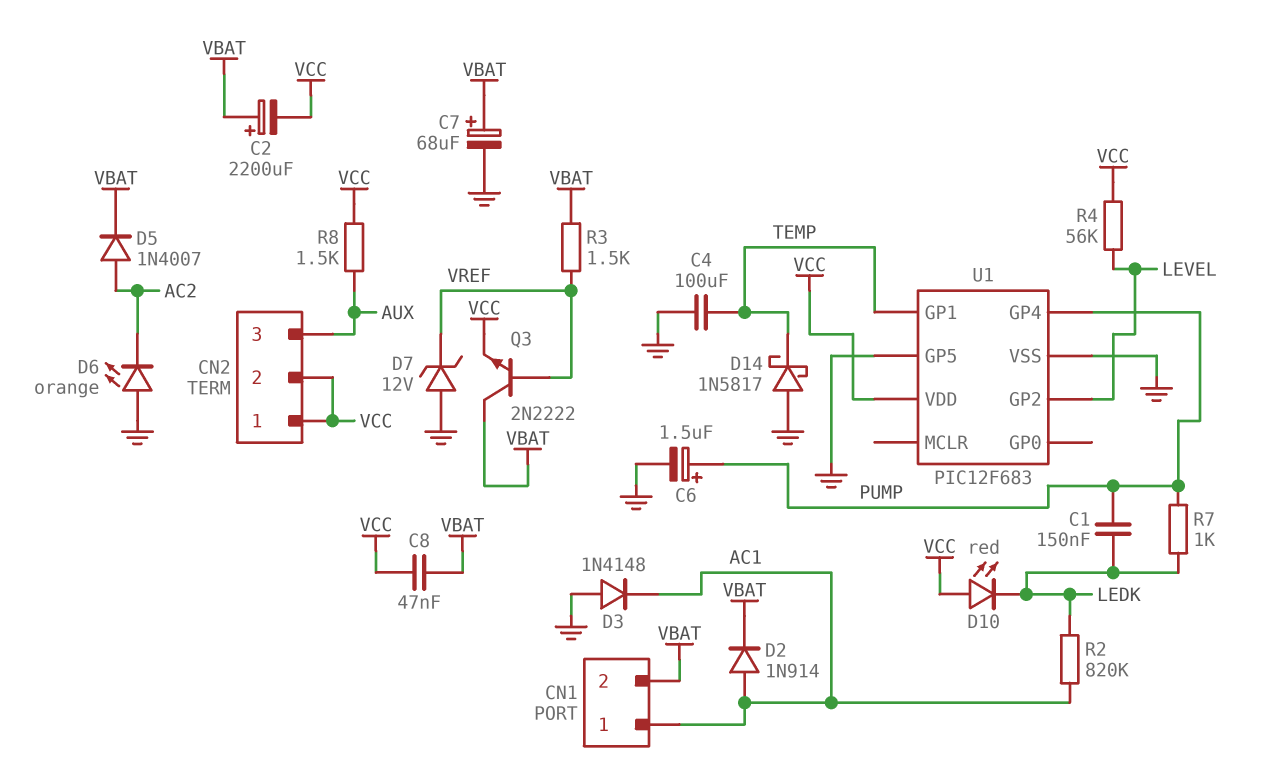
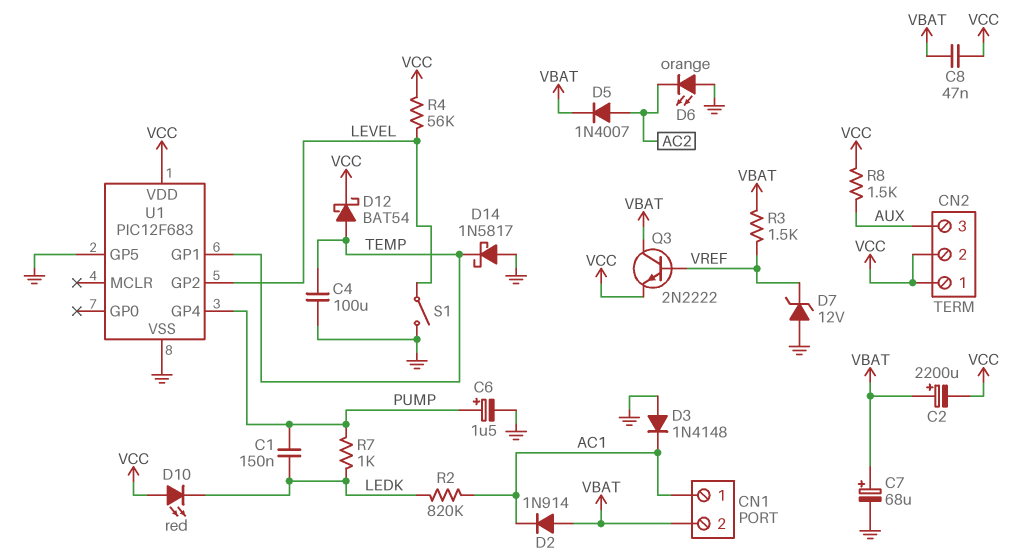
D2: diode 1N914 (A AC1, K VBAT) -> diode 1N914 (A VBAT, K AC1)
D12: none -> schottky BAT54 (A TEMP, K VCC)
S1: none -> switch (GND, LEVEL)

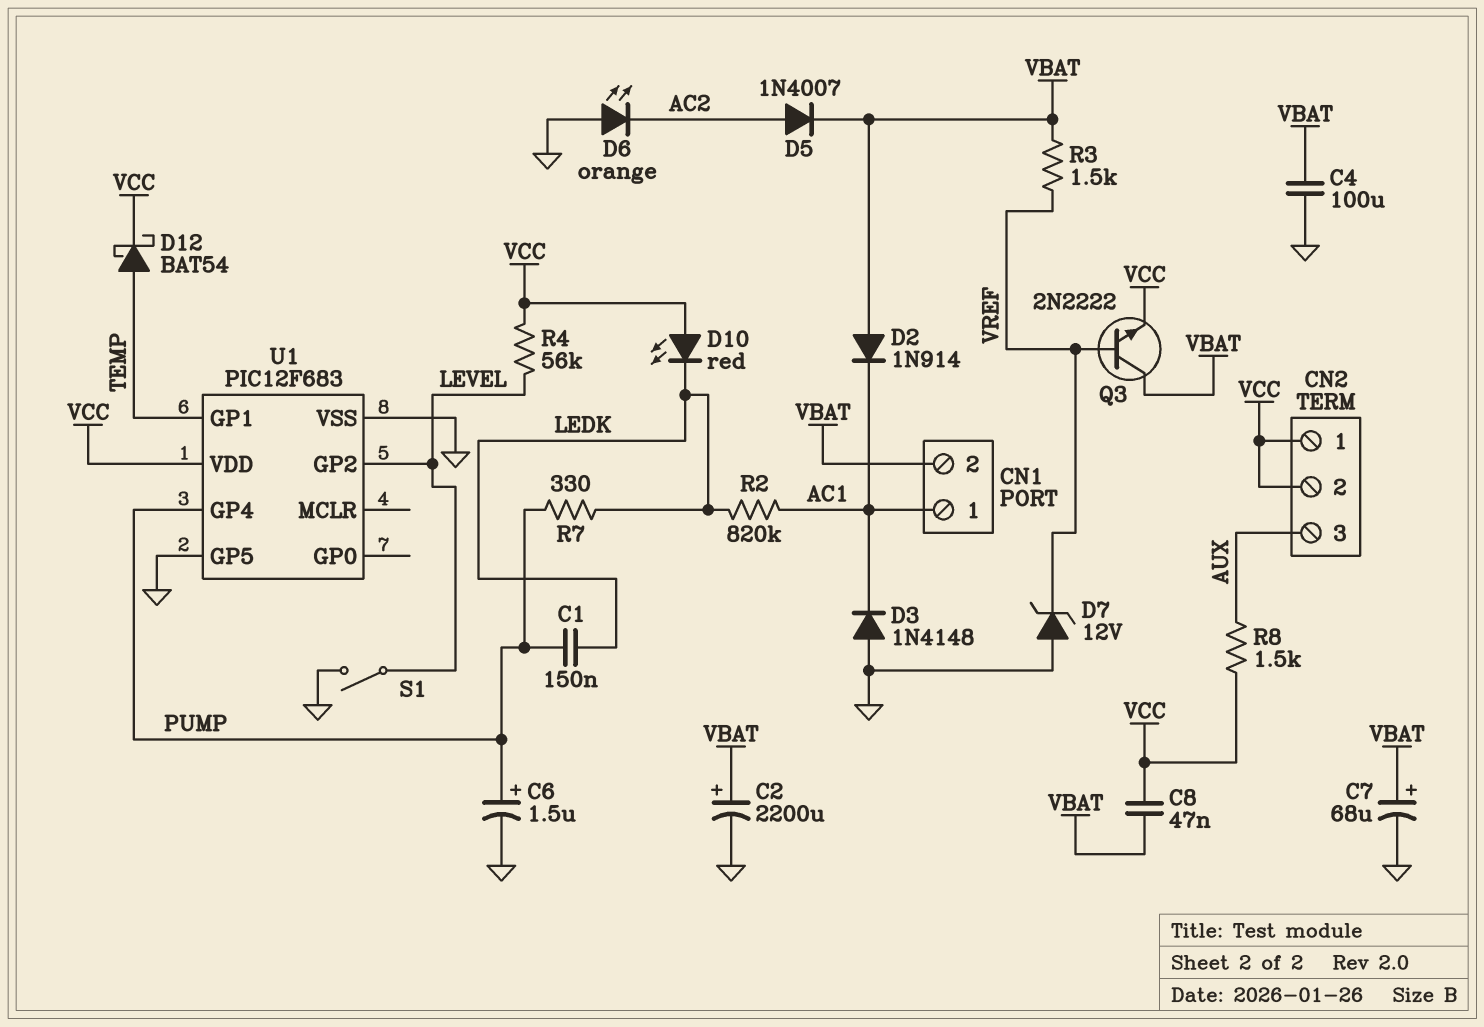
C2: 2200uF (plus VBAT, minus VCC) -> 2200uF (plus VBAT, minus GND)
C4: 100uF (GND, TEMP) -> 100uF (GND, VBAT)
D14: schottky 1N5817 (A GND, K TEMP) -> none
R7: 1k (LEDK, PUMP) -> 330 (LEDK, PUMP)

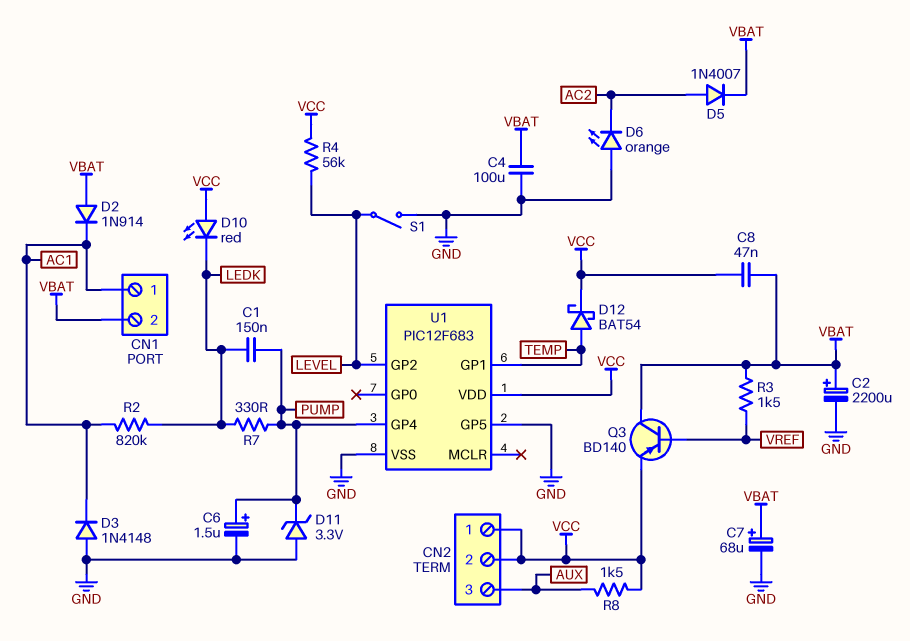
D7: zener 12V (A GND, K VREF) -> none
D11: none -> zener 3.3V (A GND, K PUMP)
Q3: NPN 2N2222 (B VREF, C VBAT, E VCC) -> PNP BD140 (B VREF, C VBAT, E VCC)

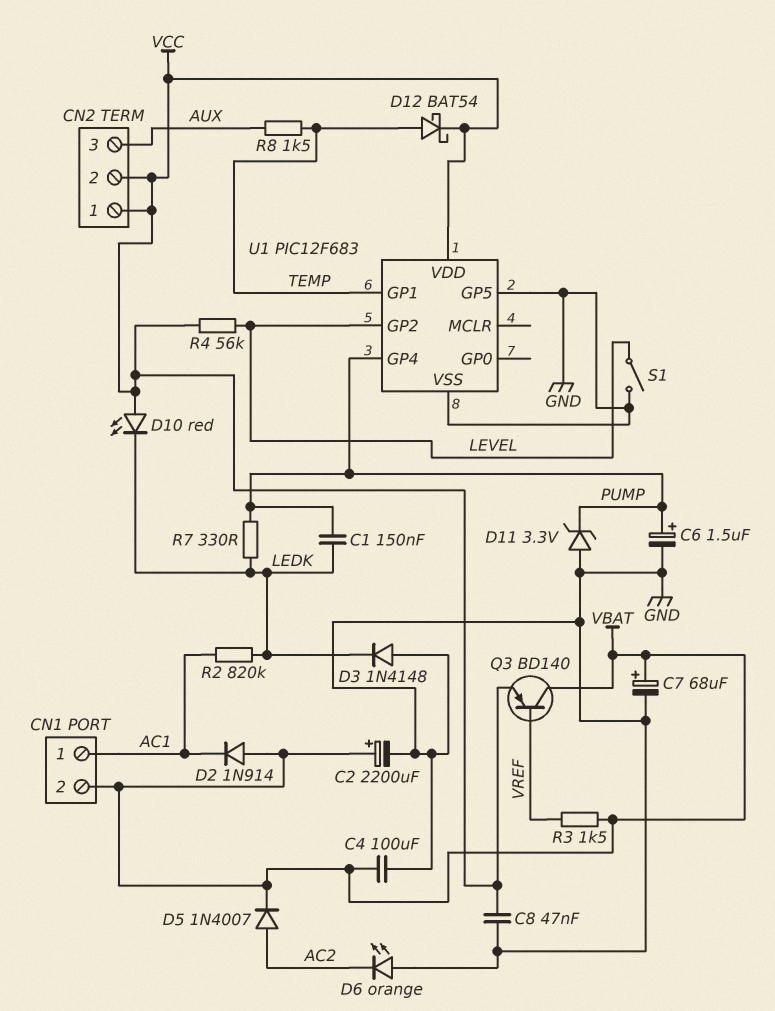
C8: 47nF (VBAT, VCC) -> 47nF (GND, VCC)
D3: diode 1N4148 (A GND, K AC1) -> diode 1N4148 (A GND, K LEDK)
R8: 1.5k (AUX, VCC) -> 1.5k (AUX, TEMP)

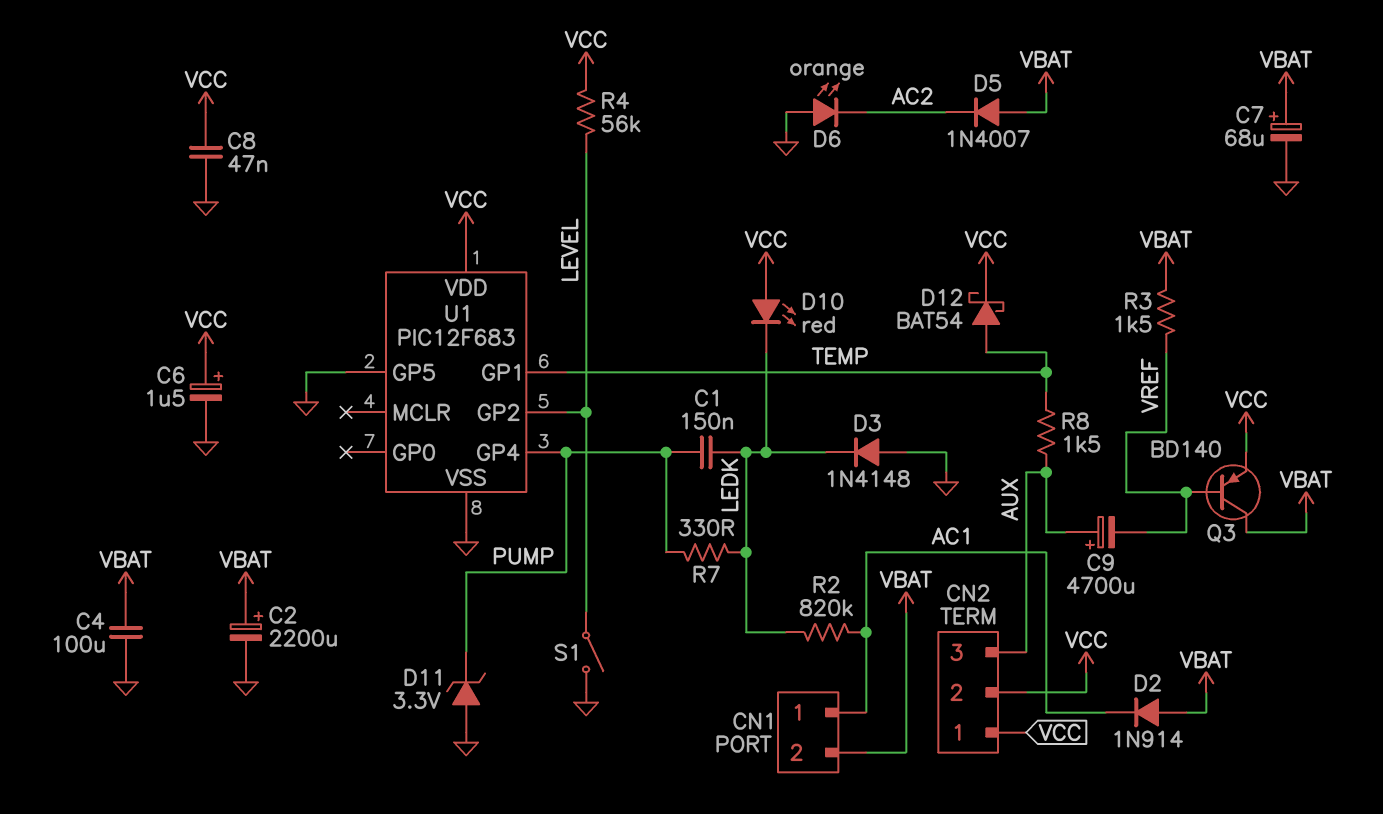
C6: 1.5uF (plus PUMP, minus GND) -> 1.5uF (plus VCC, minus GND)
C9: none -> 4700uF (plus AUX, minus VREF)
D5: diode 1N4007 (A AC2, K VBAT) -> diode 1N4007 (A VBAT, K AC2)

